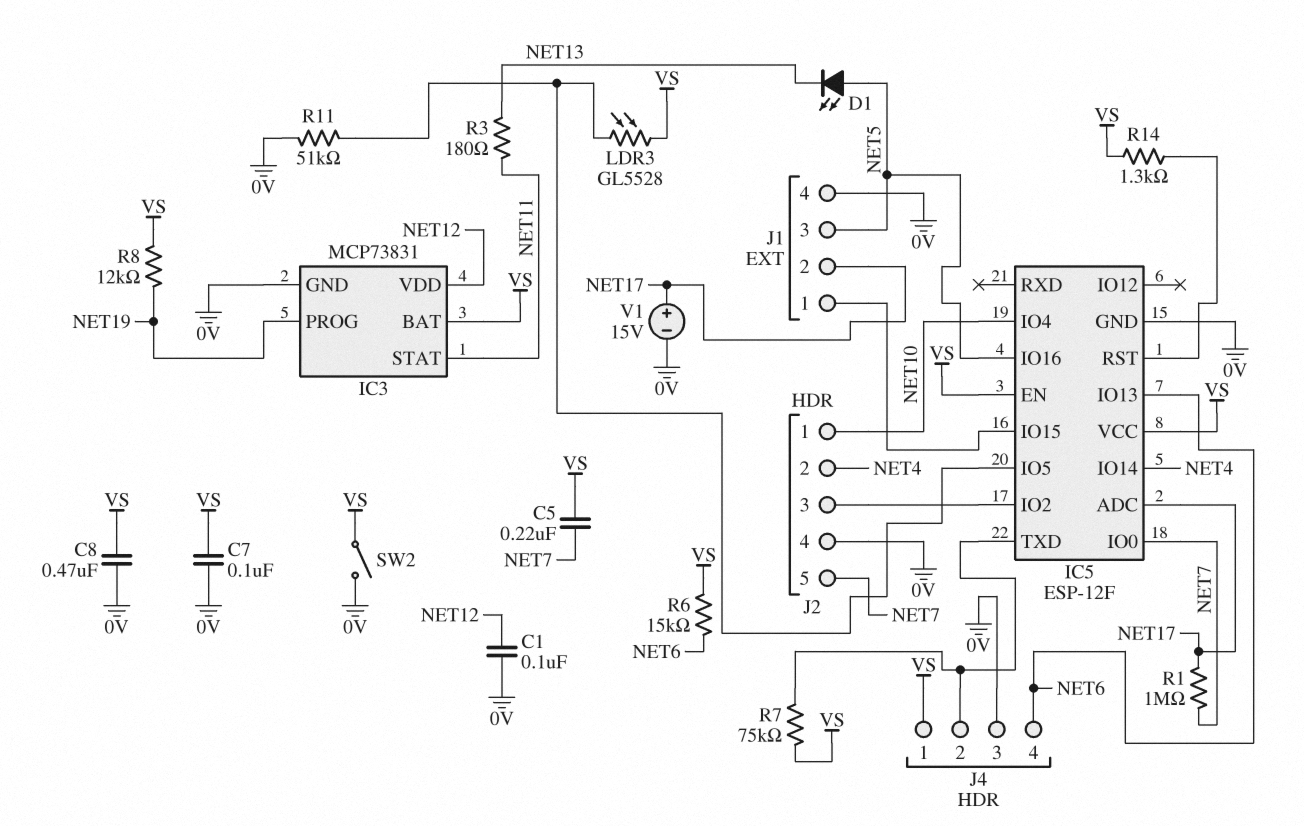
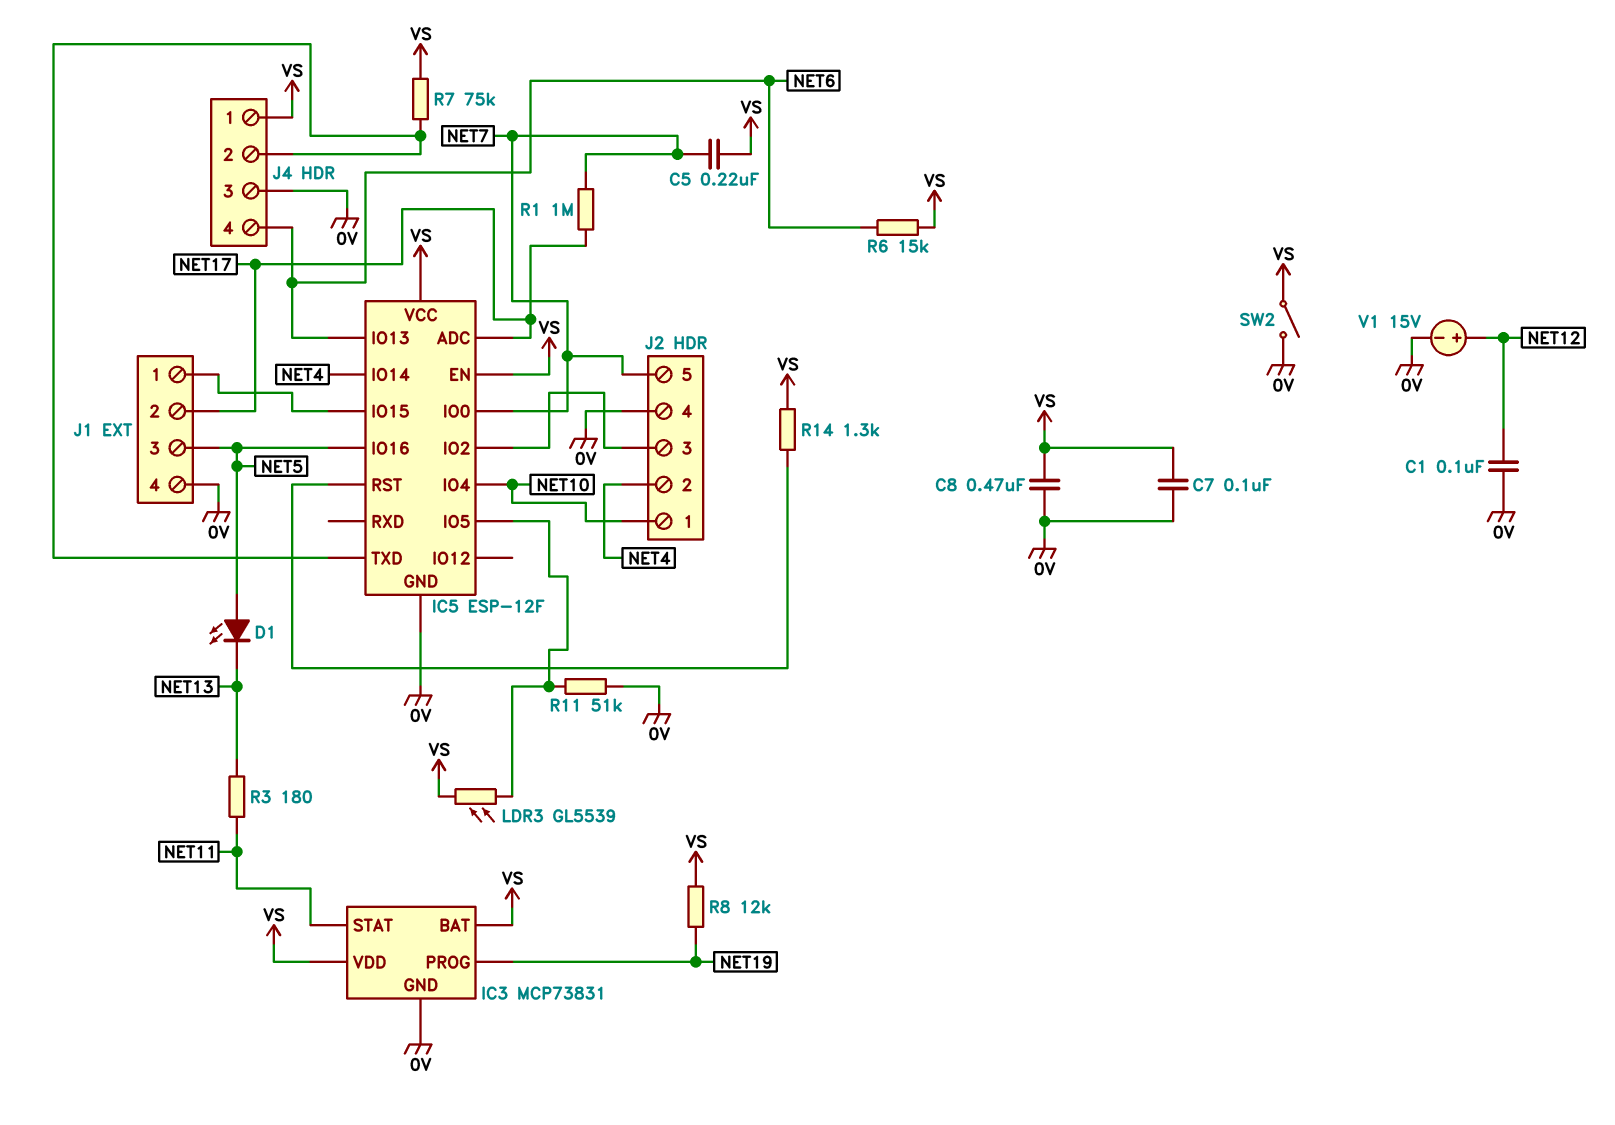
IC3 pin VDD: NET12 -> VS
LDR3: GL5528 (IC5/IO5, VS) -> GL5539 (IC5/IO5, VS)
V1: 15V (plus NET17, minus 0V) -> 15V (plus NET12, minus 0V)

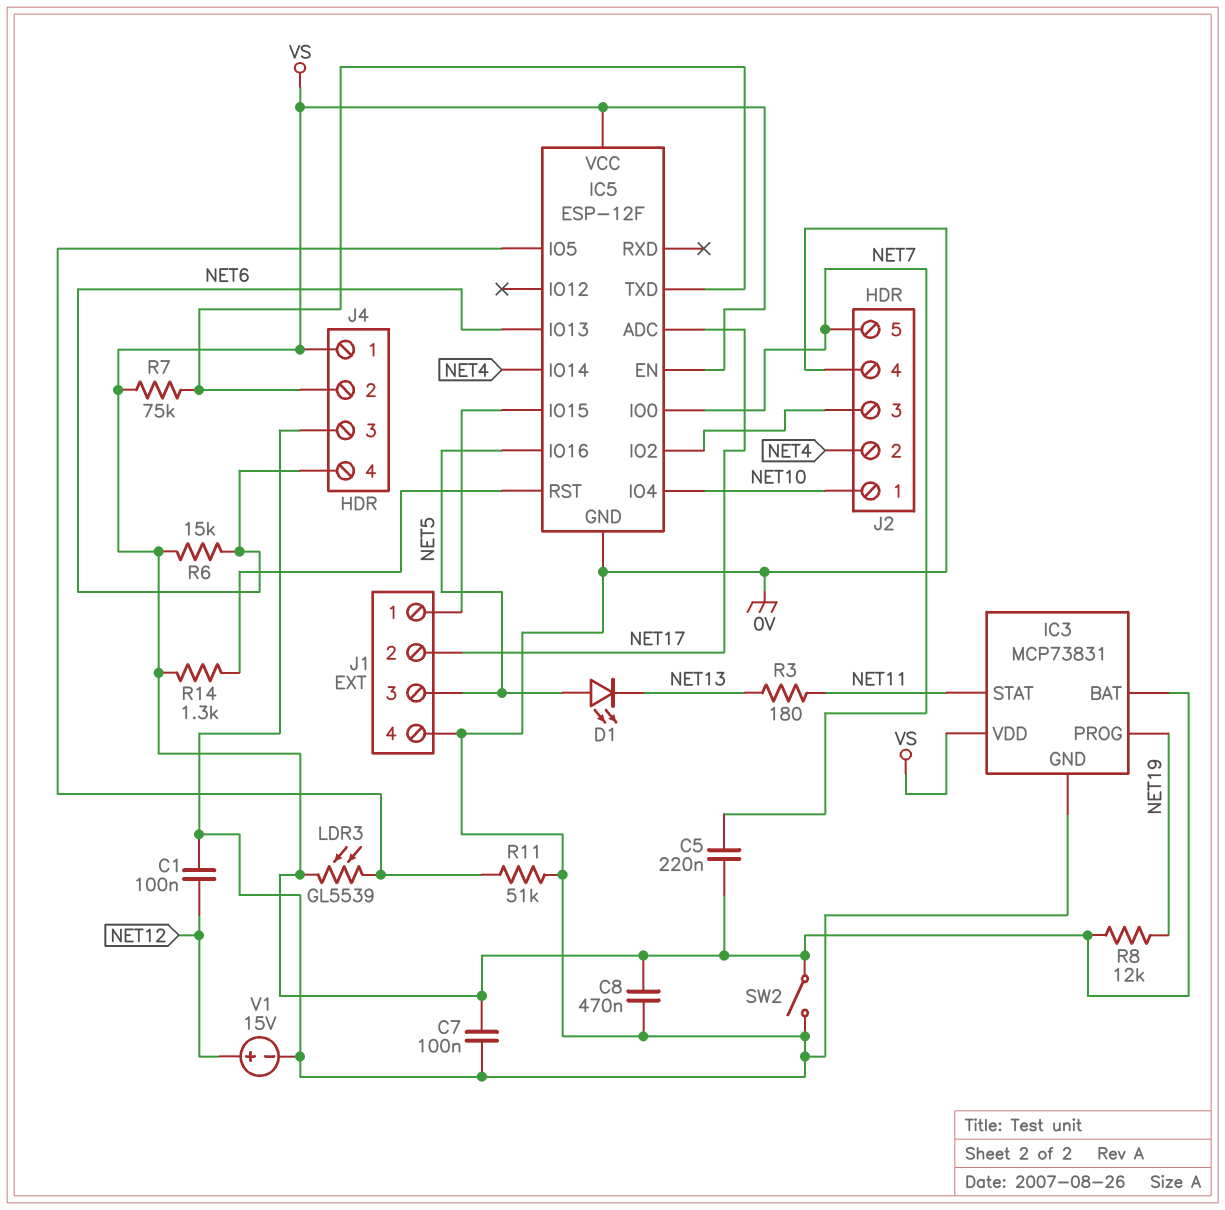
R1: 1M (NET7, NET17) -> none

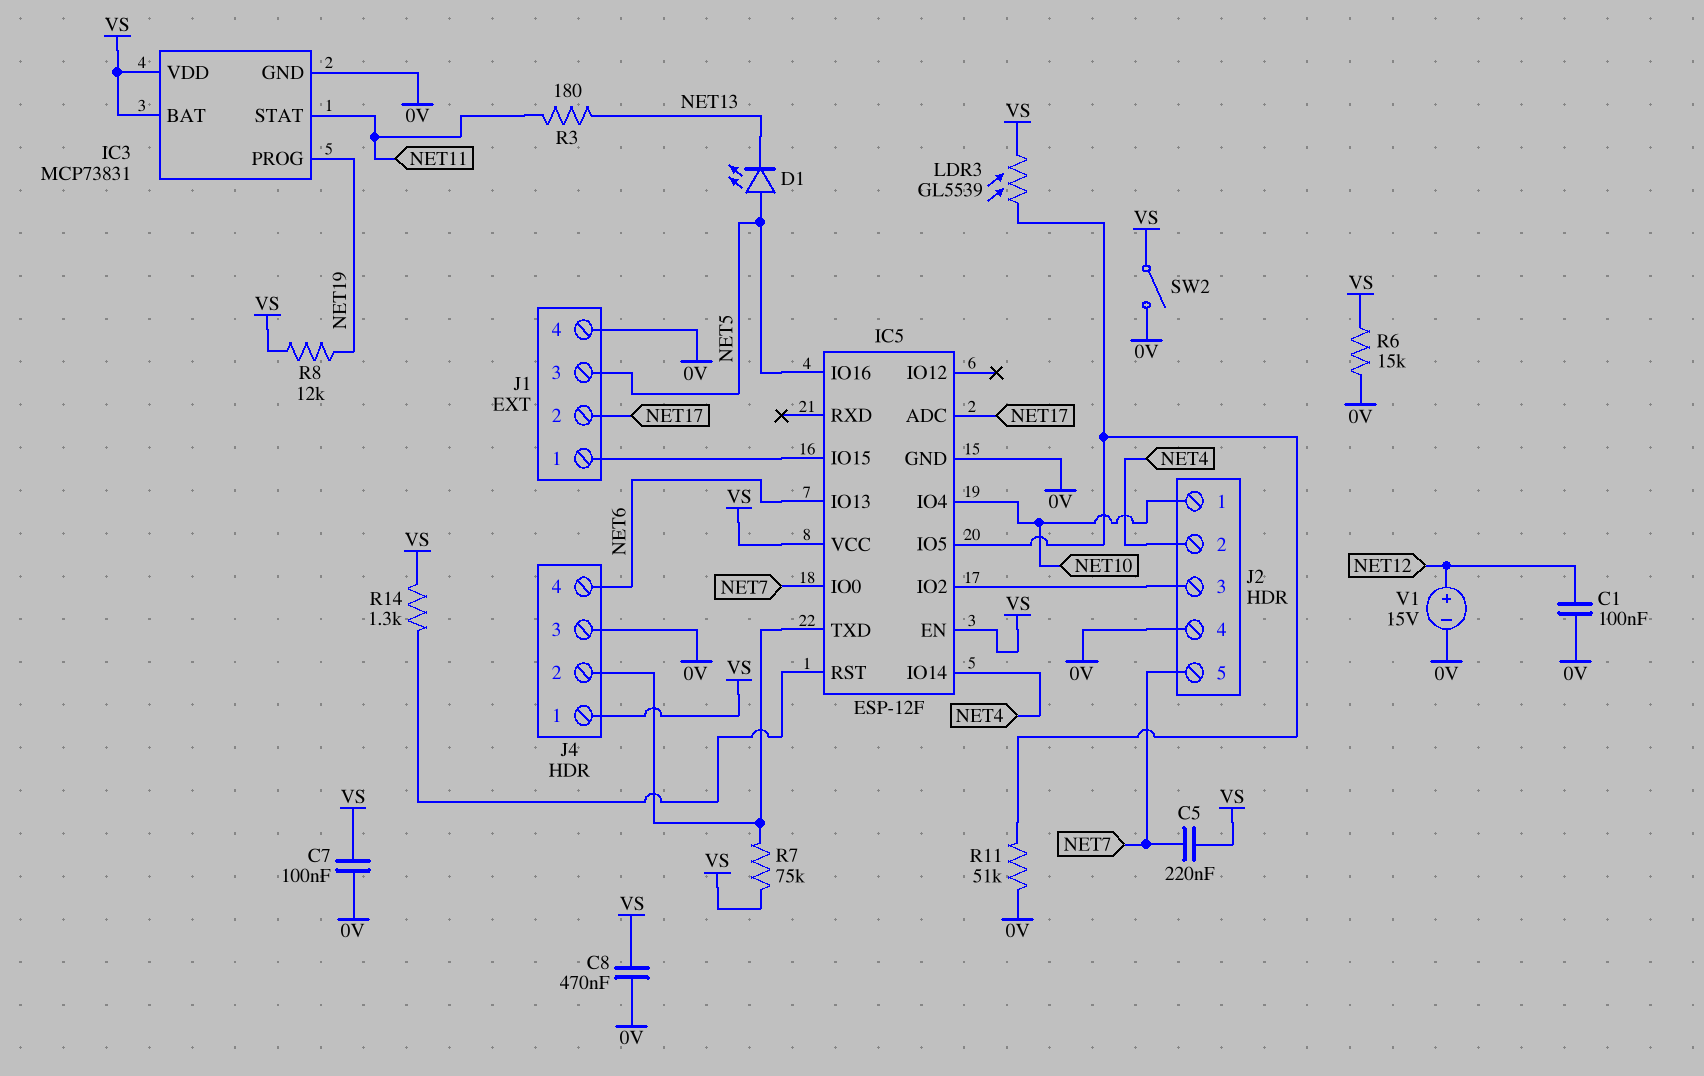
R6: 15k (NET6, VS) -> 15k (0V, VS)

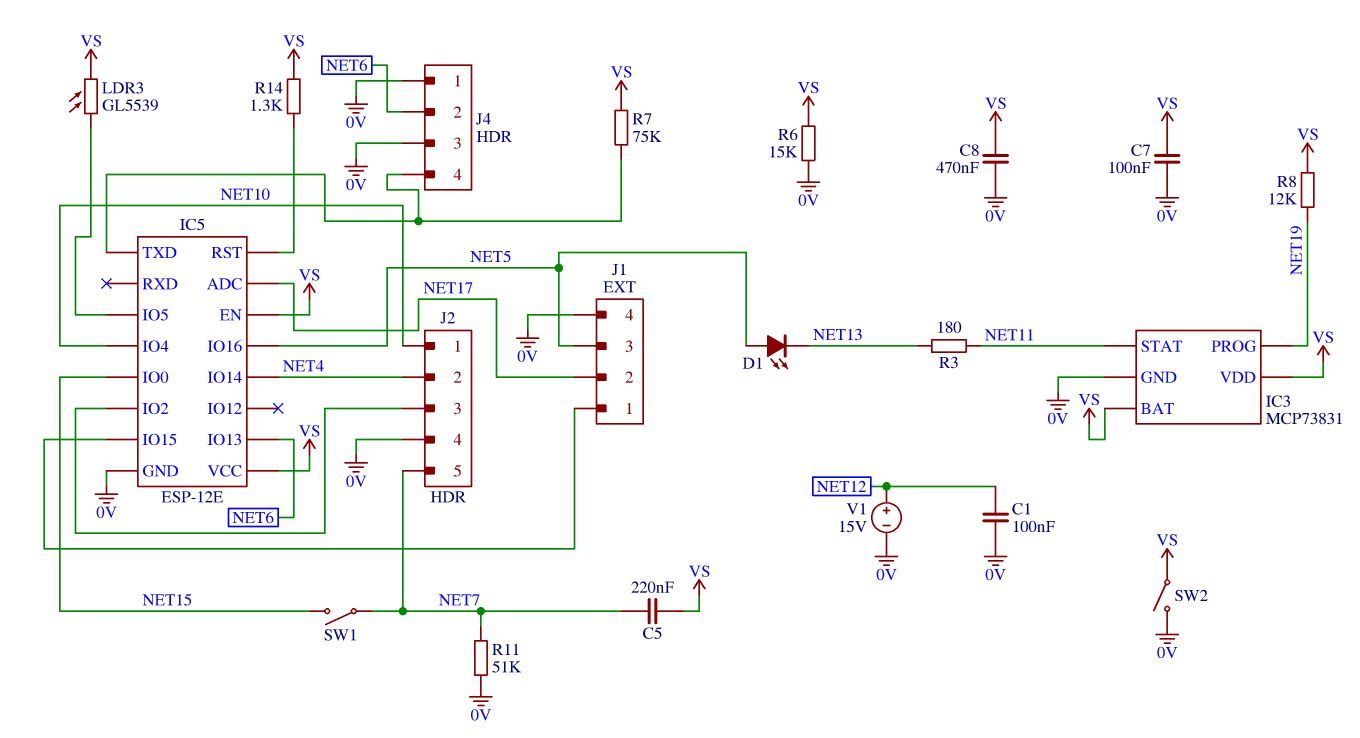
IC5: ESP-12F -> ESP-12E
IC5 pin IO0: NET7 -> NET15
J4 pin 1: VS -> 0V
J4 pin 2: IC5/TXD -> NET6
J4 pin 4: NET6 -> IC5/TXD
R11: 51k (0V, IC5/IO5) -> 51k (0V, NET7)
SW1: none -> switch (NET7, NET15)

